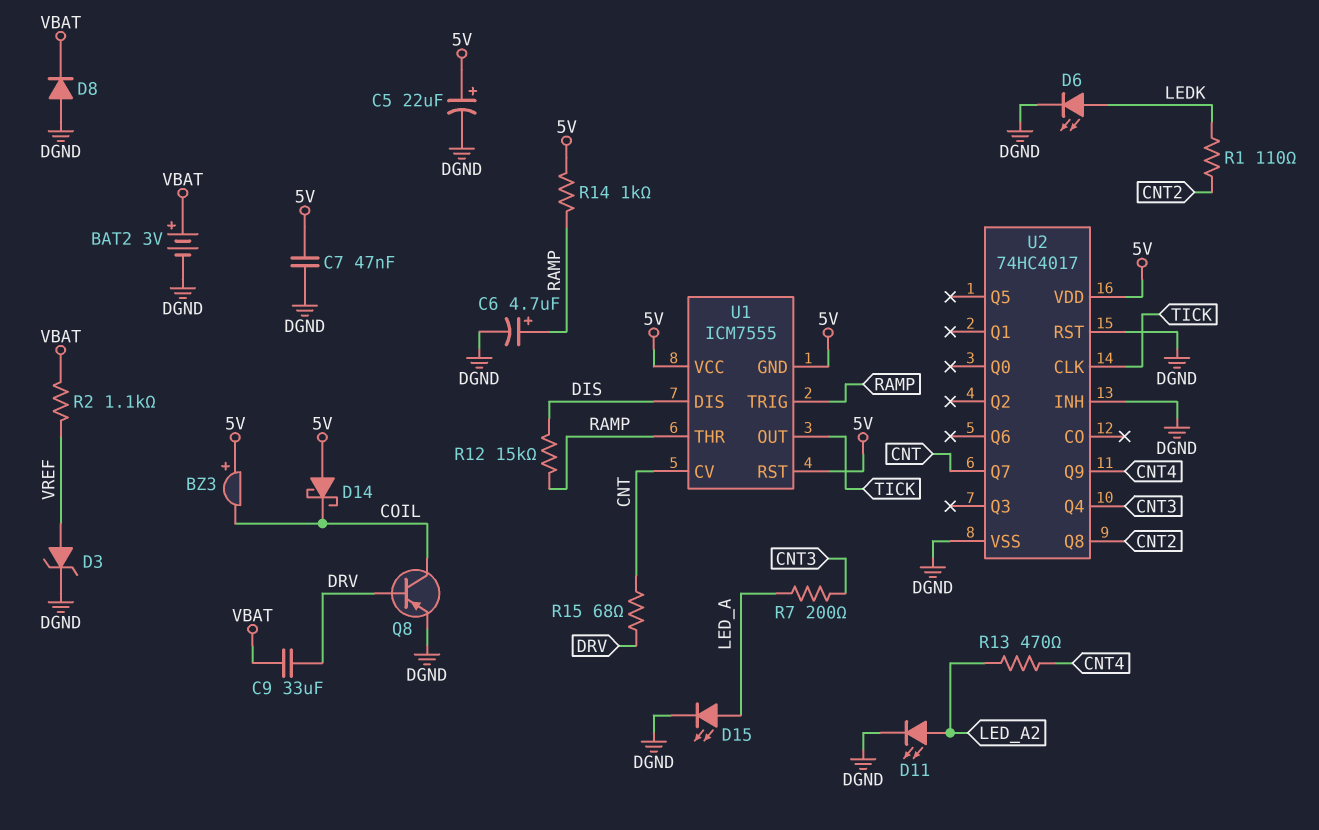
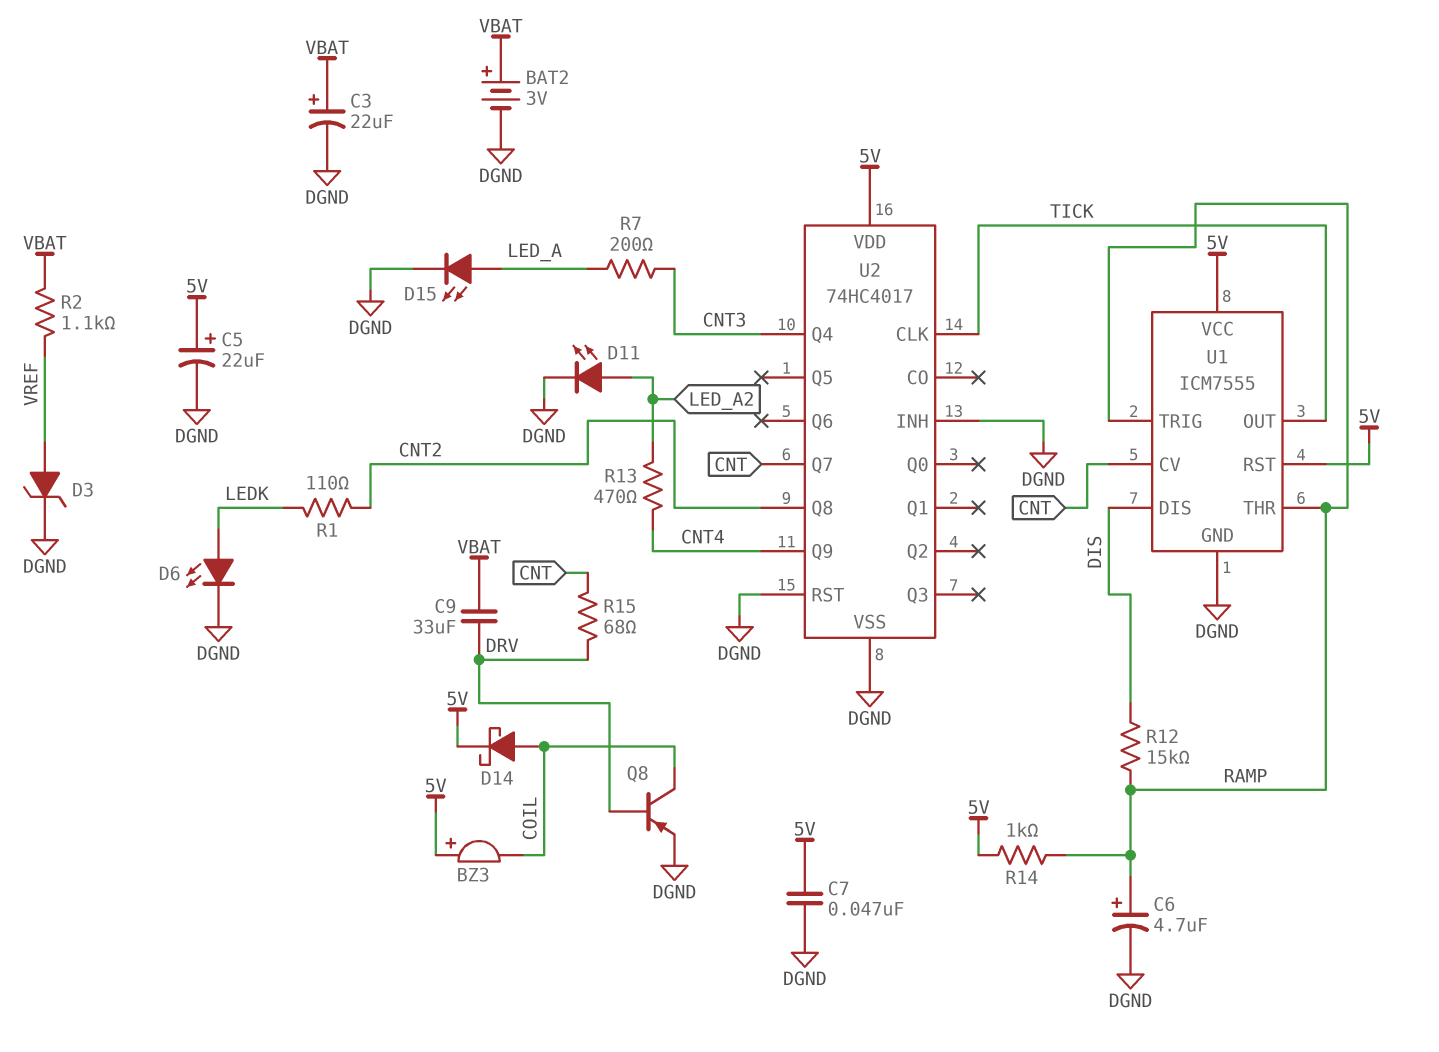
C3: none -> 22uF (plus VBAT, minus DGND)
D8: diode (A DGND, K VBAT) -> none
D14: schottky (A 5V, K COIL) -> schottky (A COIL, K 5V)
U1 pin GND: 5V -> DGND

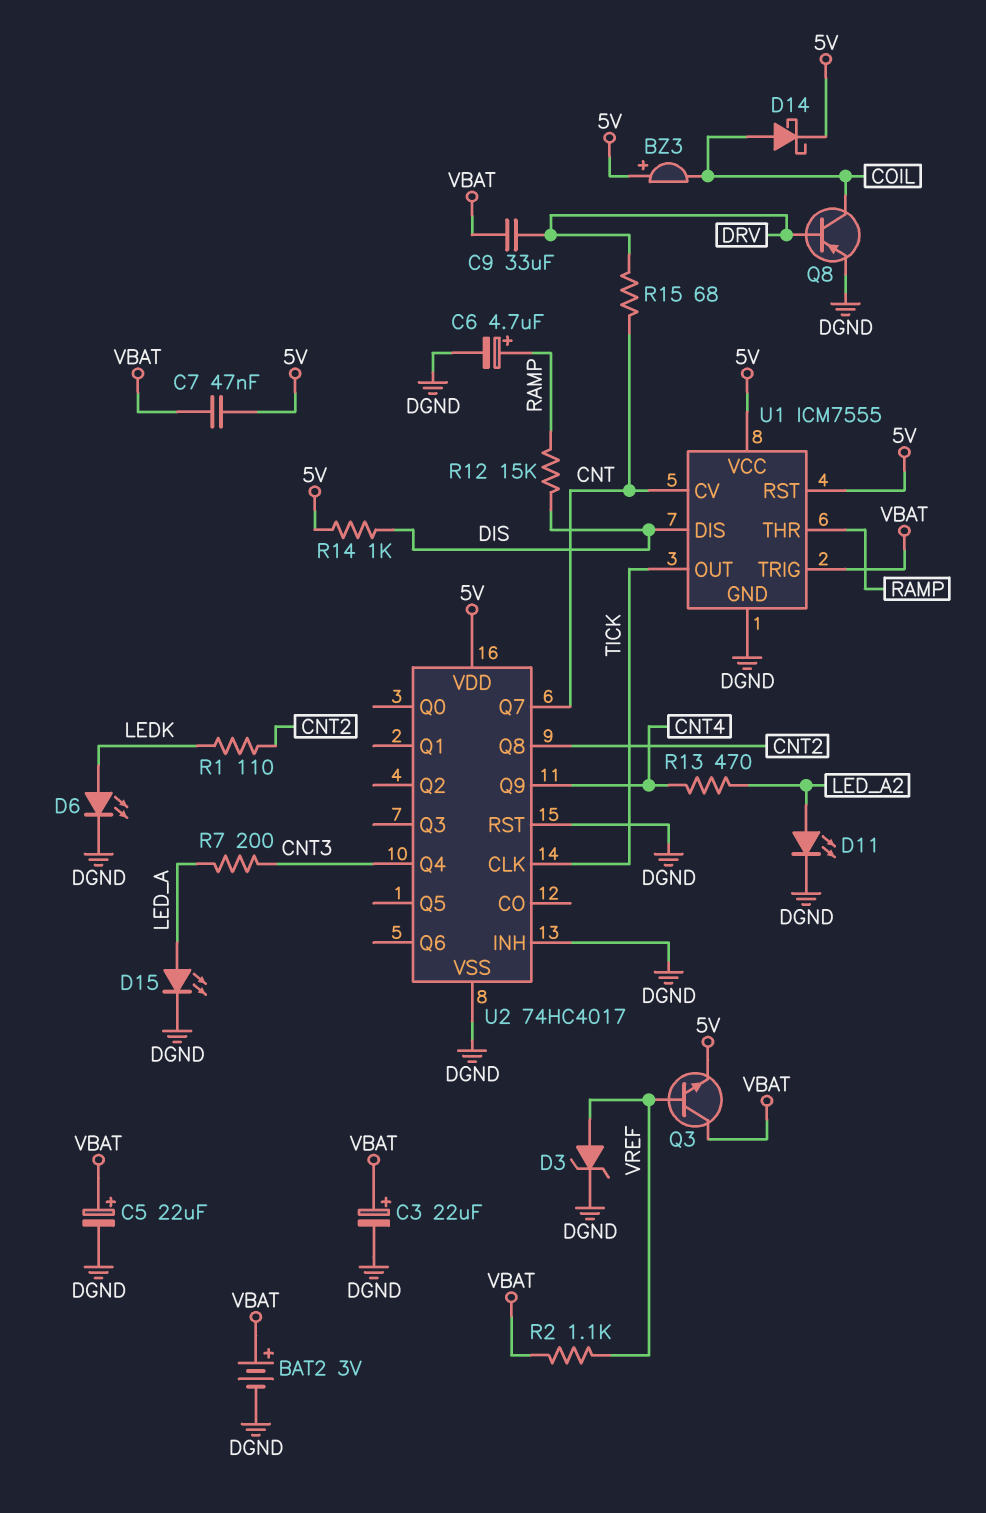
C5: 22uF (plus 5V, minus DGND) -> 22uF (plus VBAT, minus DGND)
C7: 47nF (5V, DGND) -> 47nF (5V, VBAT)
Q3: none -> NPN (B VREF, C VBAT, E 5V)
R14: 1k (5V, RAMP) -> 1k (5V, DIS)
U1 pin TRIG: RAMP -> VBAT

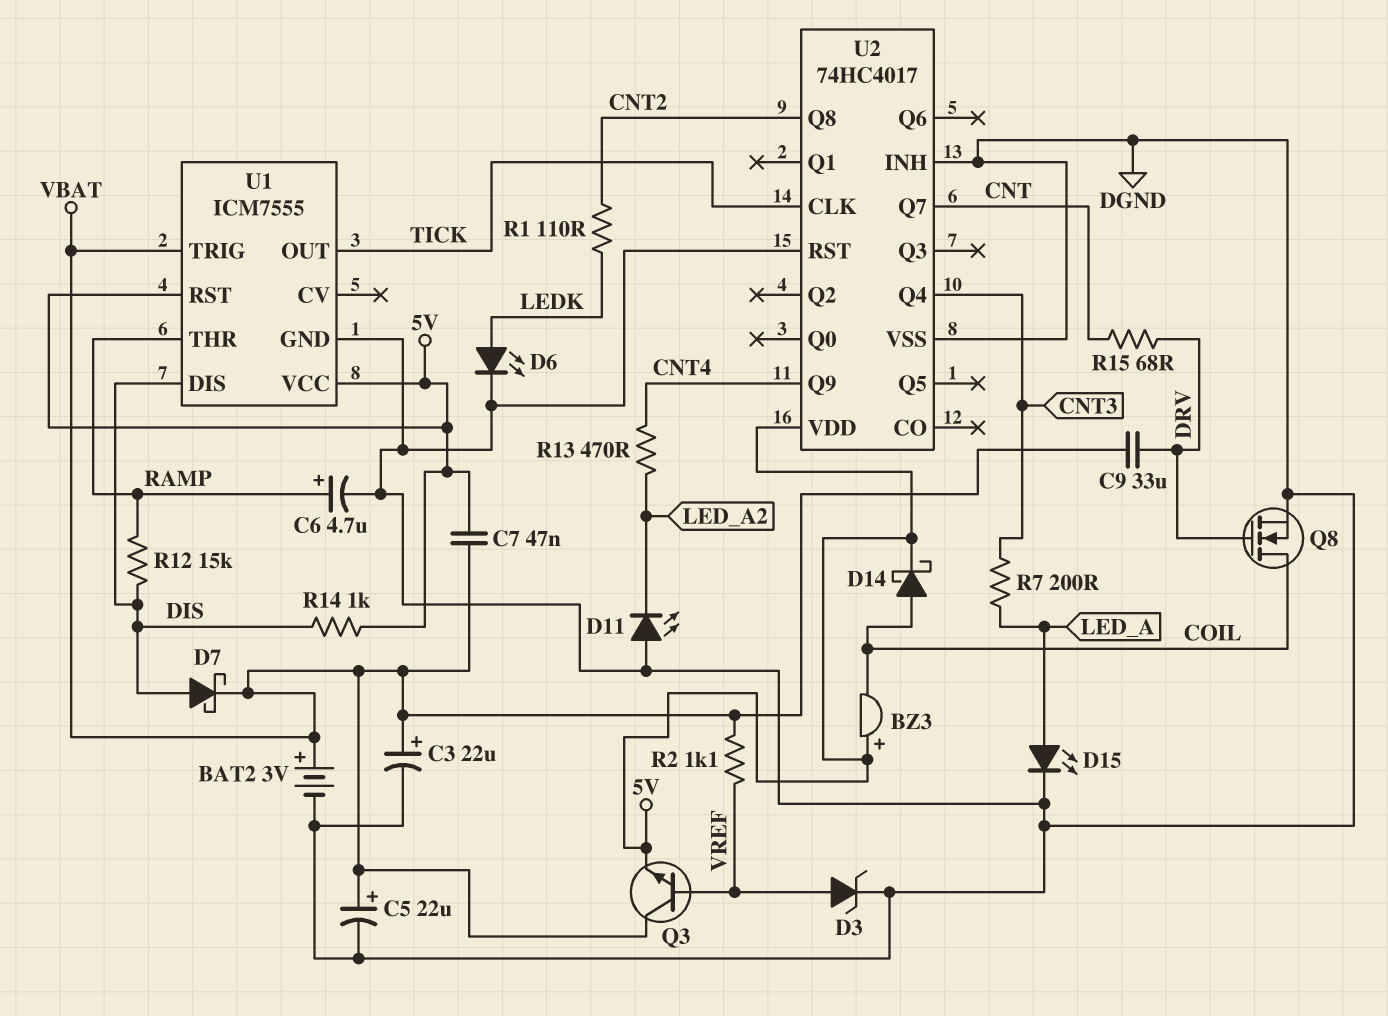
D7: none -> schottky (A DIS, K VBAT)
D11: LED (A LED_A2, K DGND) -> LED (A DGND, K LED_A2)
Q8: PNP (B DRV, C COIL, E DGND) -> NMOS (G DRV, D COIL, S DGND)
U1 pin CV: CNT -> none

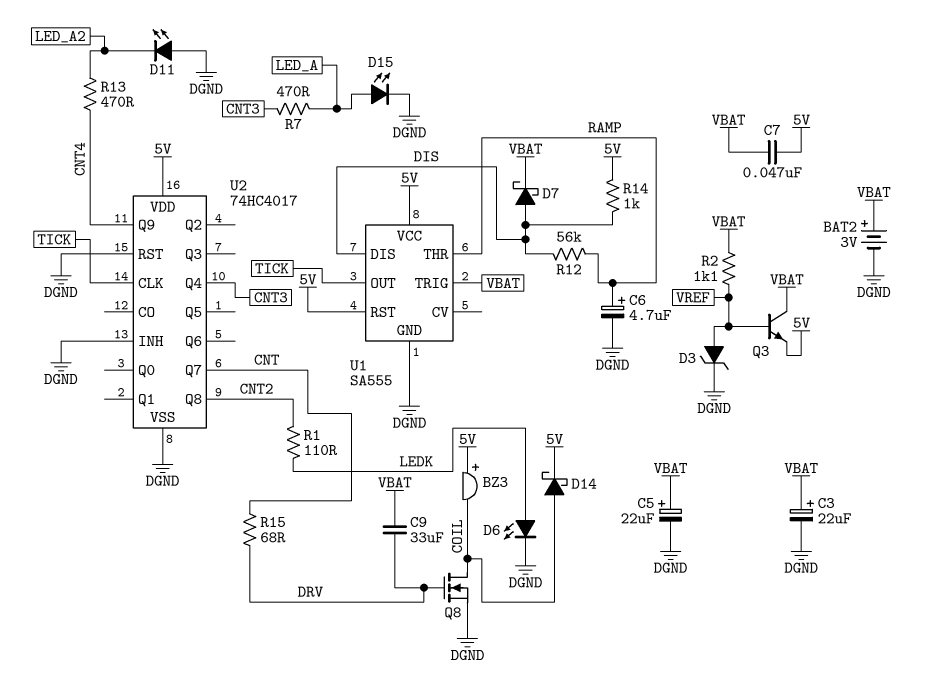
R7: 200 (CNT3, LED_A) -> 470 (CNT3, LED_A)
R12: 15k (DIS, RAMP) -> 56k (DIS, RAMP)
U1: ICM7555 -> SA555

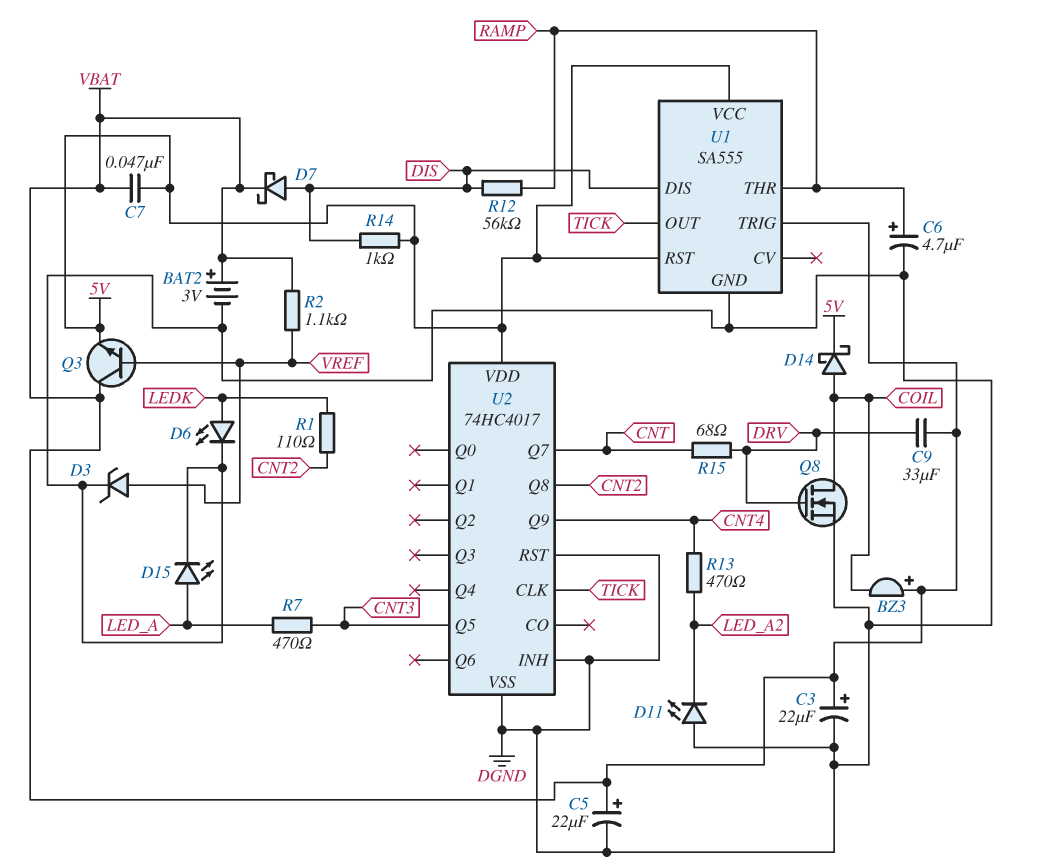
BZ3: buzzer (plus 5V, minus COIL) -> buzzer (plus VBAT, minus COIL)
U2 pin Q4: CNT3 -> none
U2 pin Q5: none -> CNT3

